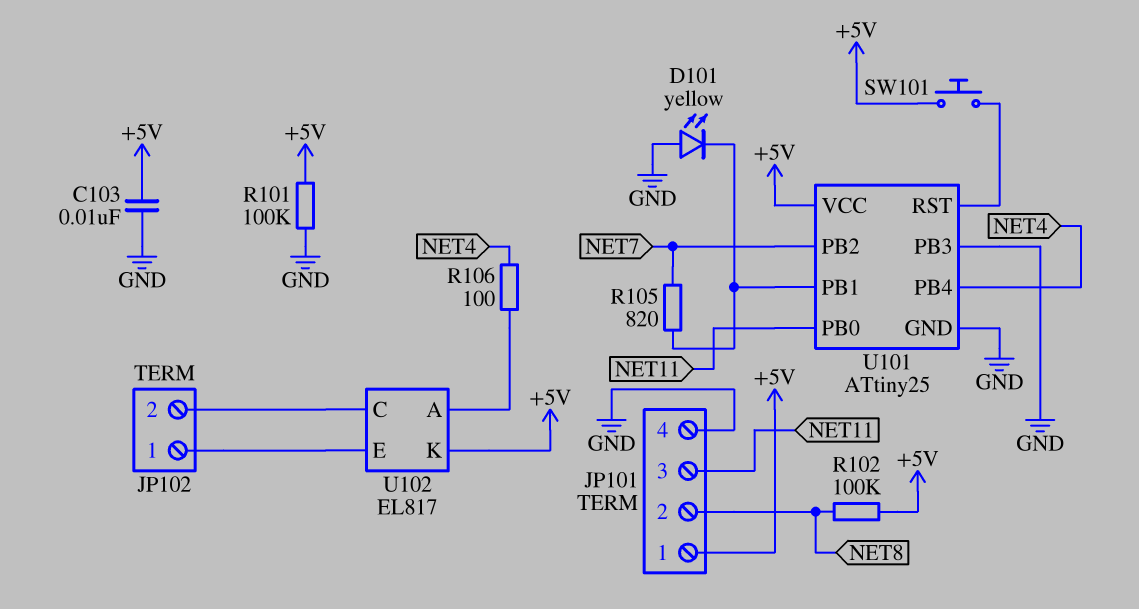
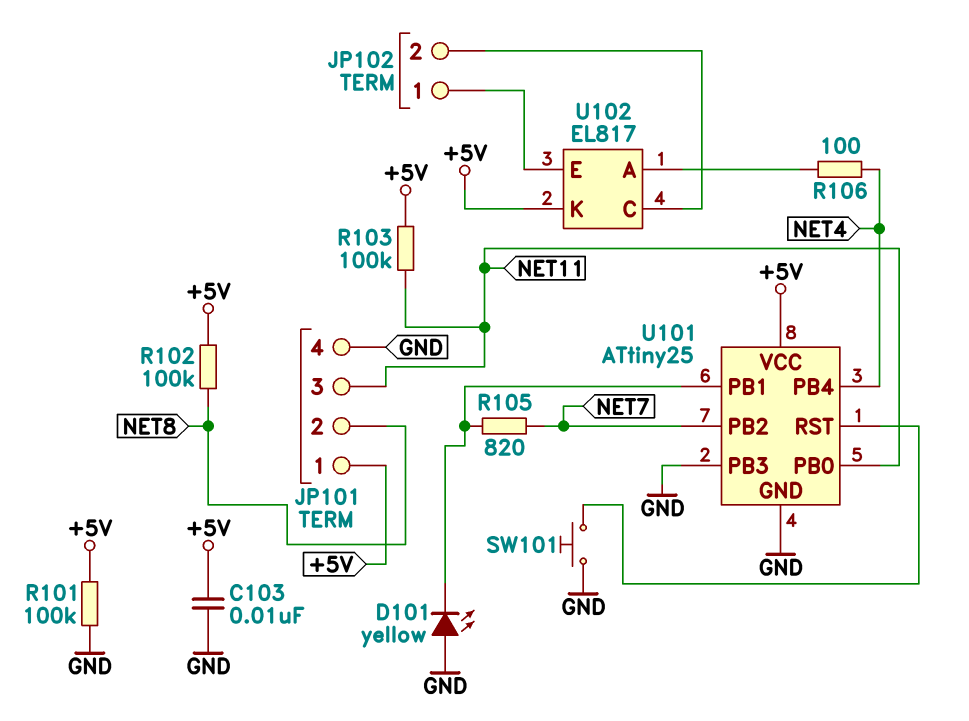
R103: none -> 100k (+5V, NET11)
SW101: button (+5V, U101/RST) -> button (GND, U101/RST)

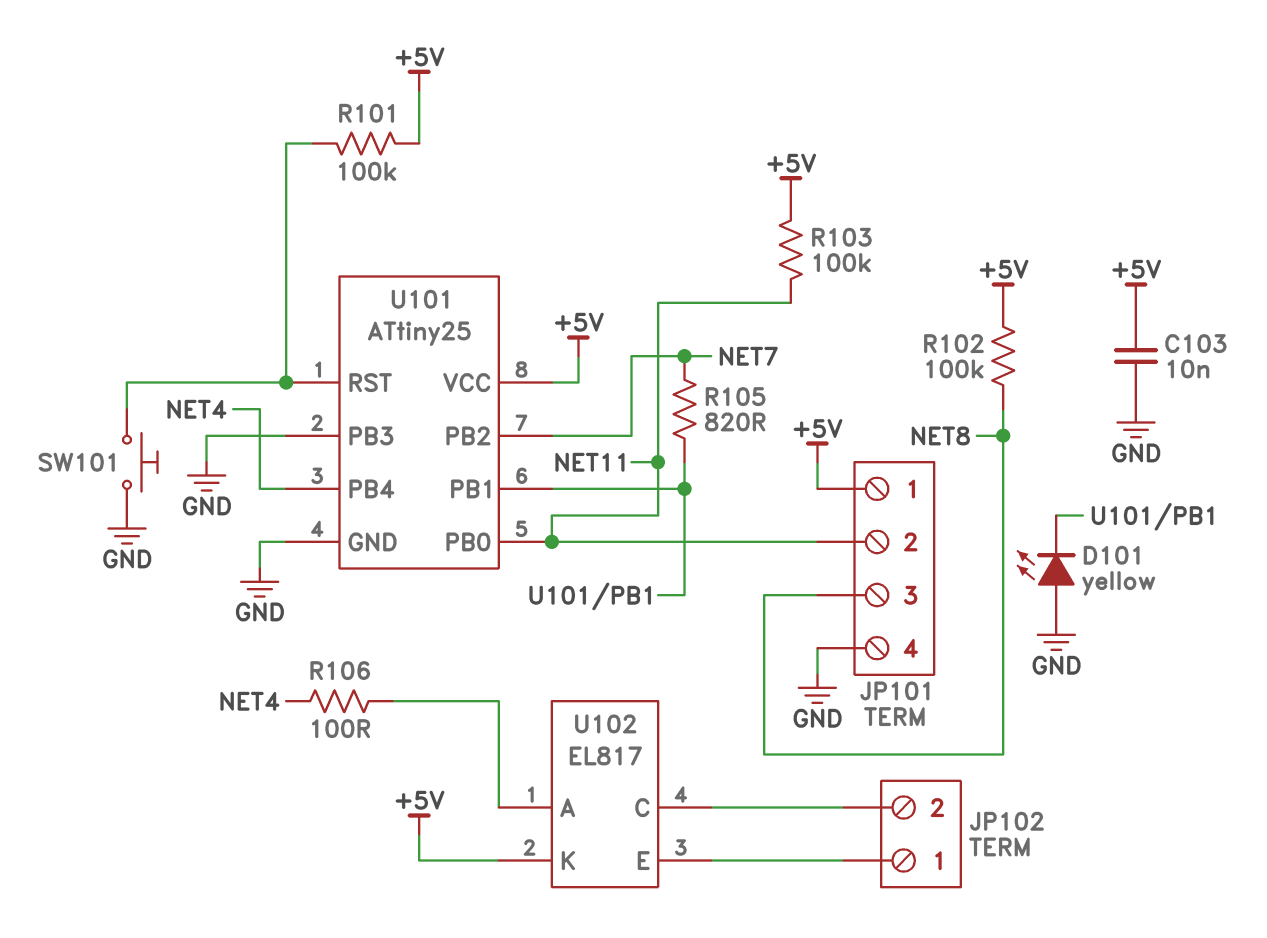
JP101 pin 2: NET8 -> NET11
JP101 pin 3: NET11 -> NET8
R101: 100k (+5V, GND) -> 100k (+5V, U101/RST)

